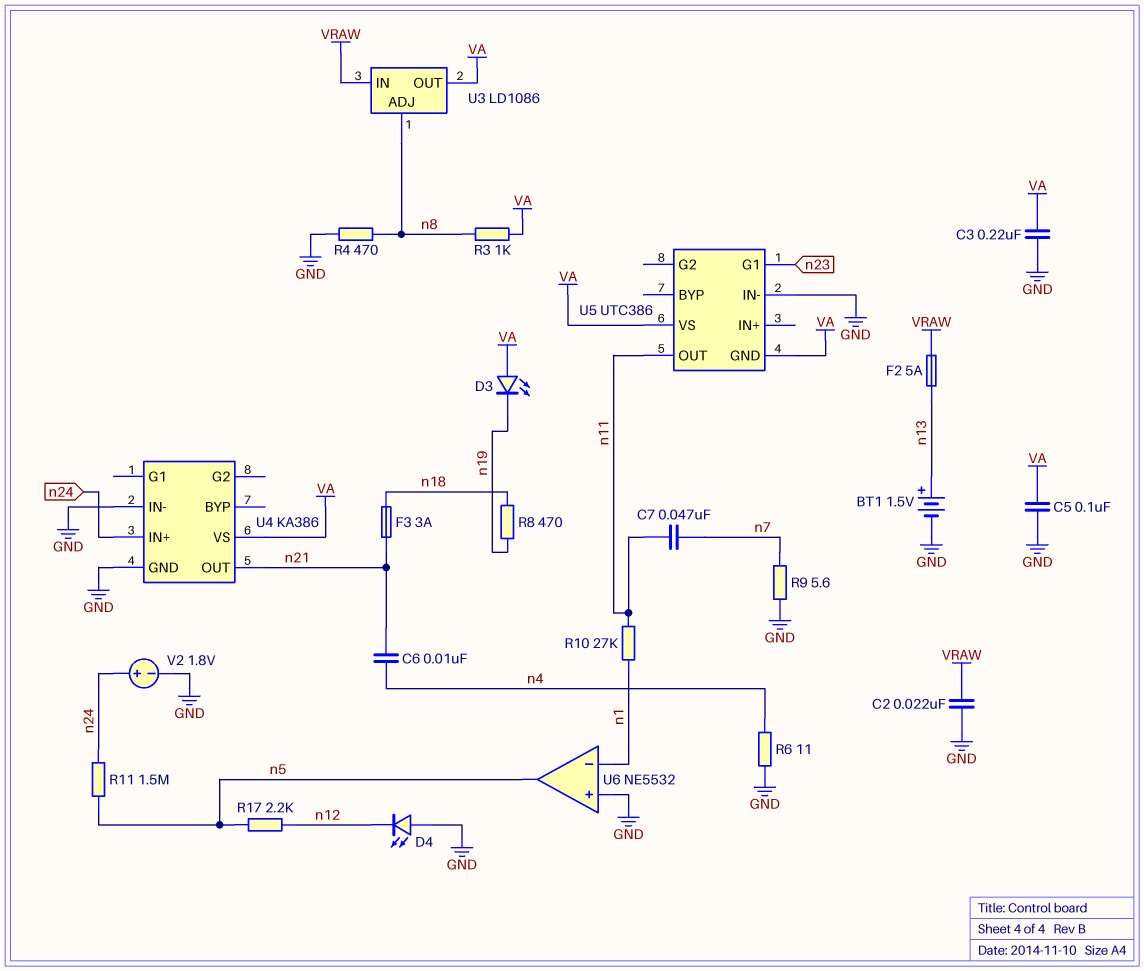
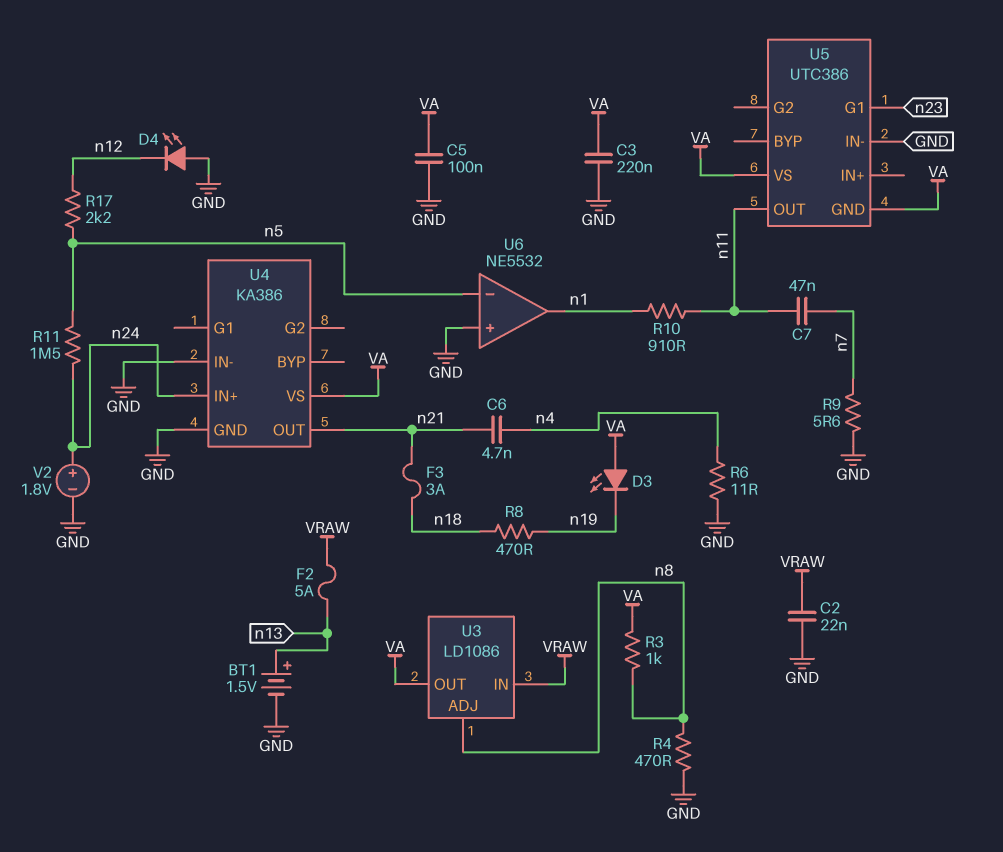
C6: 10nF (n4, n21) -> 4.7nF (n4, n21)
R10: 27k (n1, n11) -> 910 (n1, n11)
U6 pin in-: n1 -> n5
U6 pin out: n5 -> n1

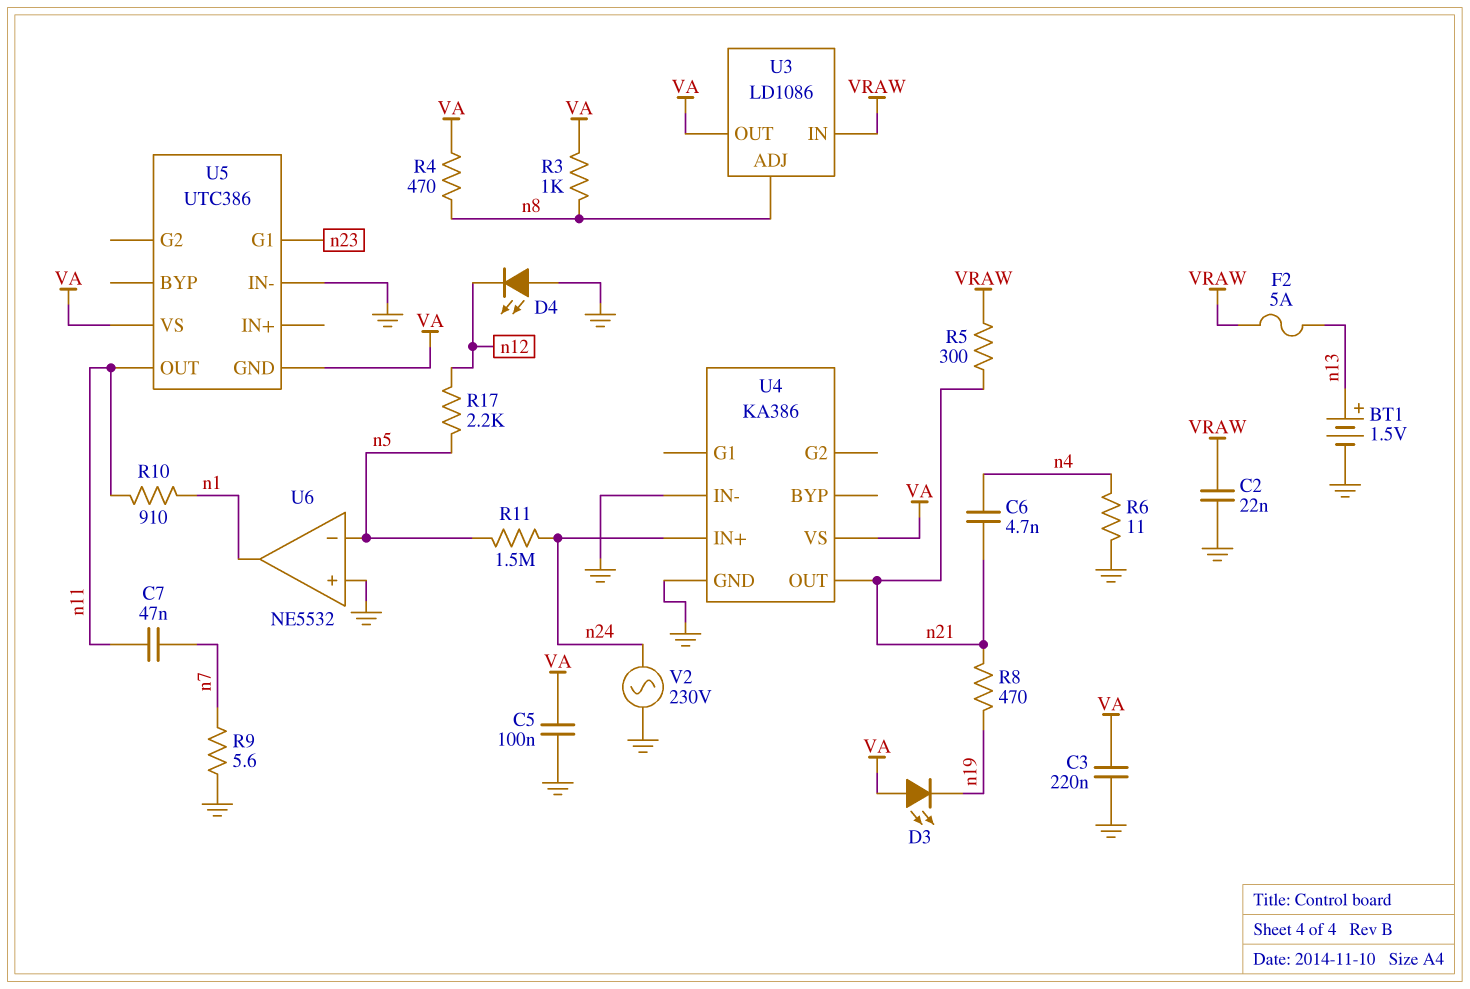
F3: 3A (n18, n21) -> none
R4: 470 (GND, n8) -> 470 (VA, n8)
R5: none -> 300 (VRAW, n21)
R8: 470 (n18, n19) -> 470 (n19, n21)
V2: 1.8V (plus n24, minus GND) -> AC 230V (GND, n24)

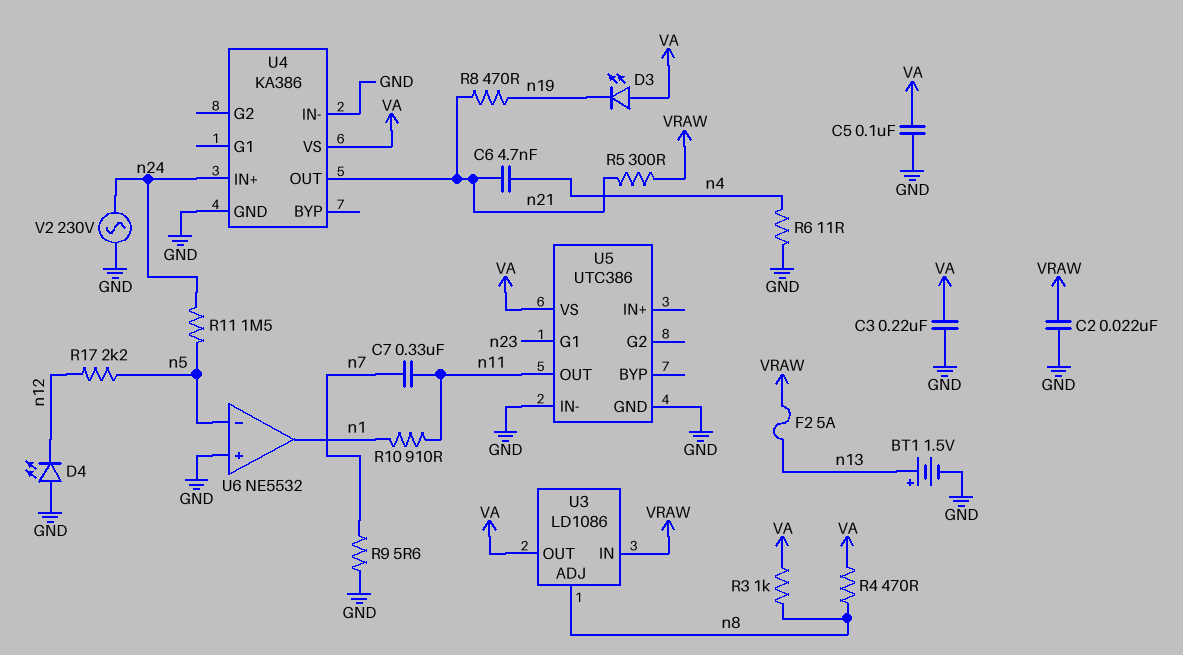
C7: 47nF (n7, n11) -> 330nF (n7, n11)
U5 pin GND: VA -> GND

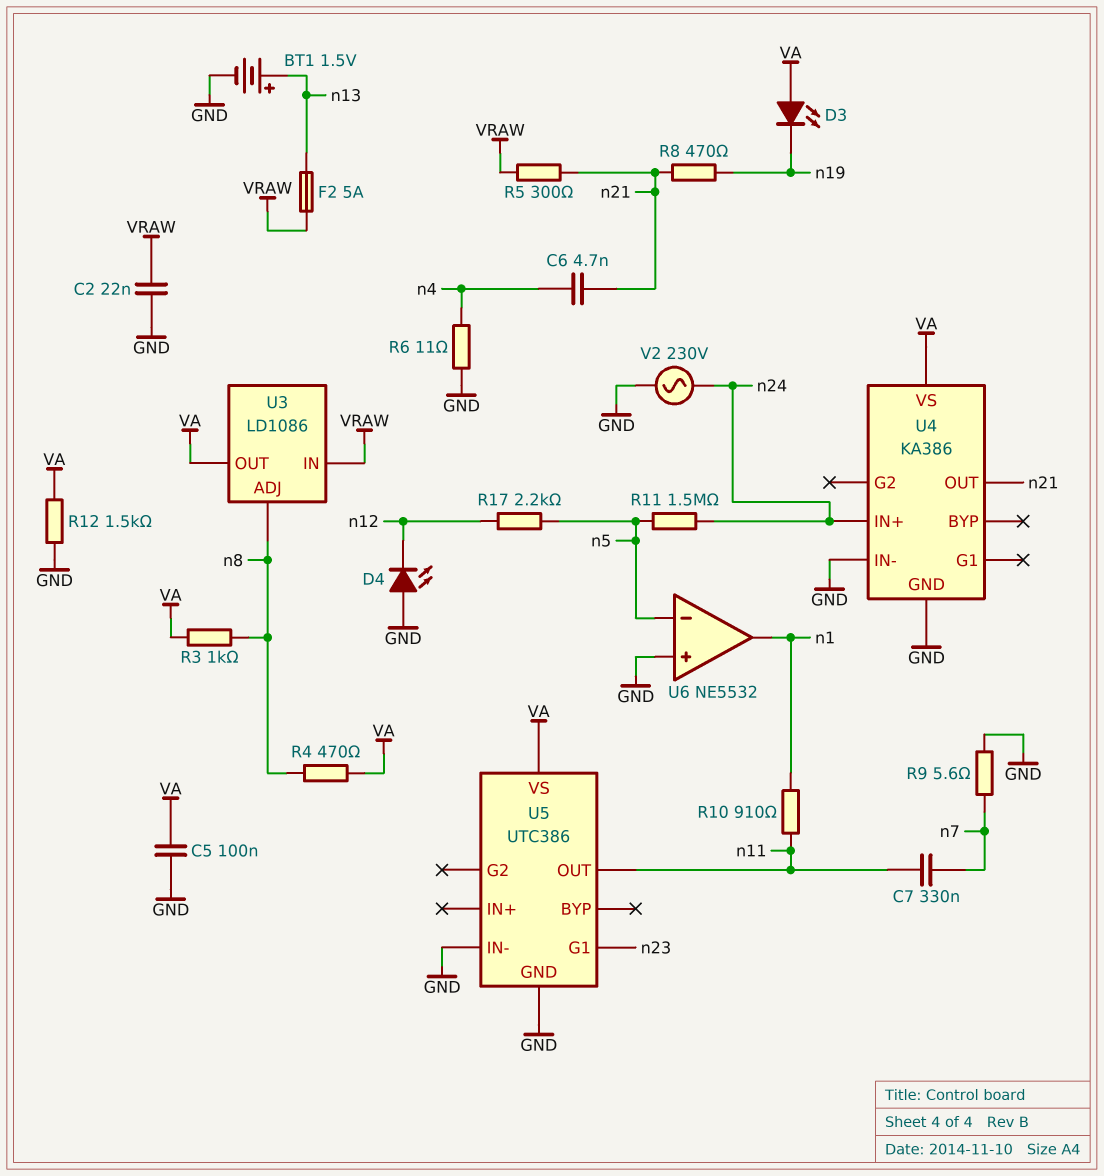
C3: 220nF (GND, VA) -> none
R12: none -> 1.5k (GND, VA)

